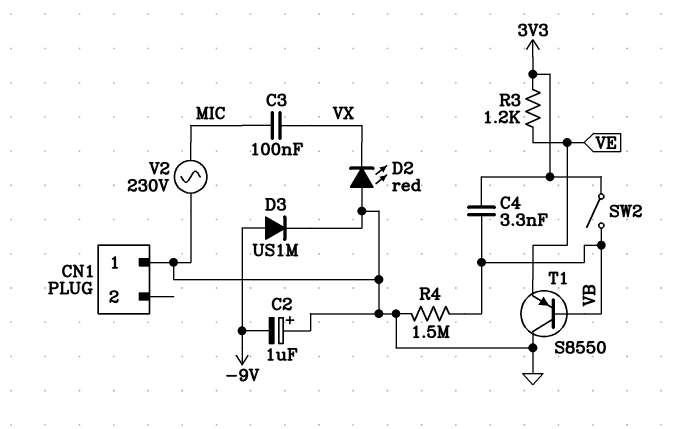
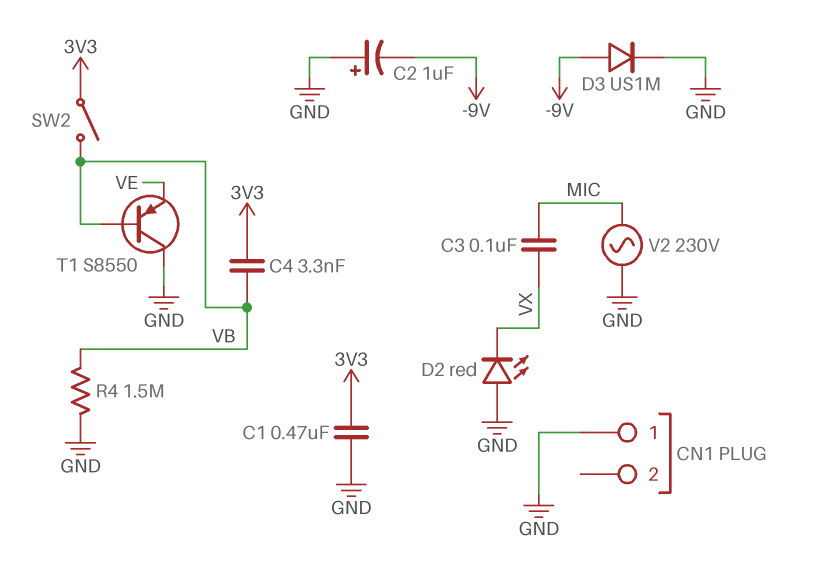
C1: none -> 470nF (3V3, GND)
R3: 1.2k (3V3, VE) -> none

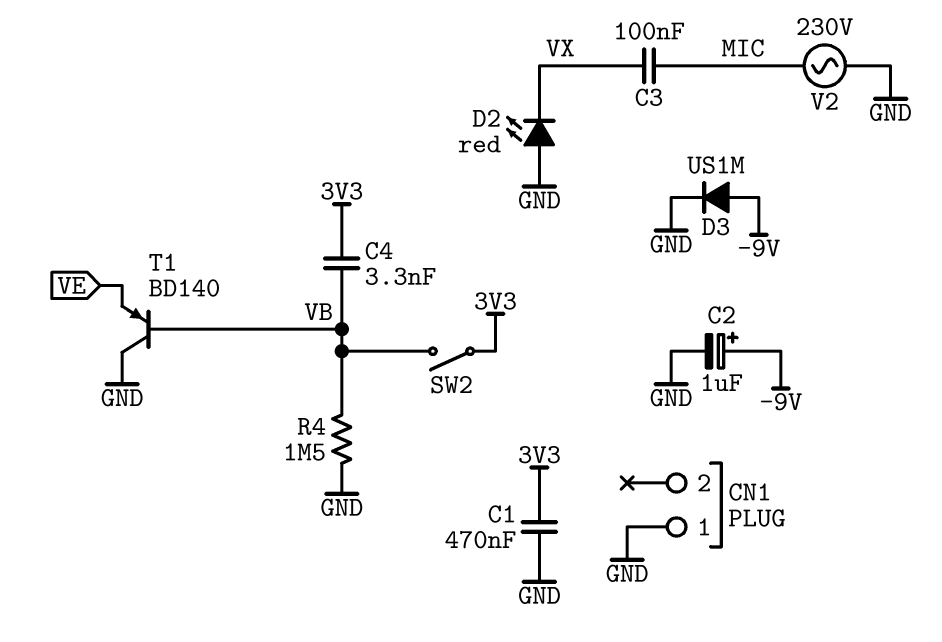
C2: 1uF (plus GND, minus -9V) -> 1uF (plus -9V, minus GND)
T1: PNP S8550 (B VB, C GND, E VE) -> PNP BD140 (B VB, C GND, E VE)

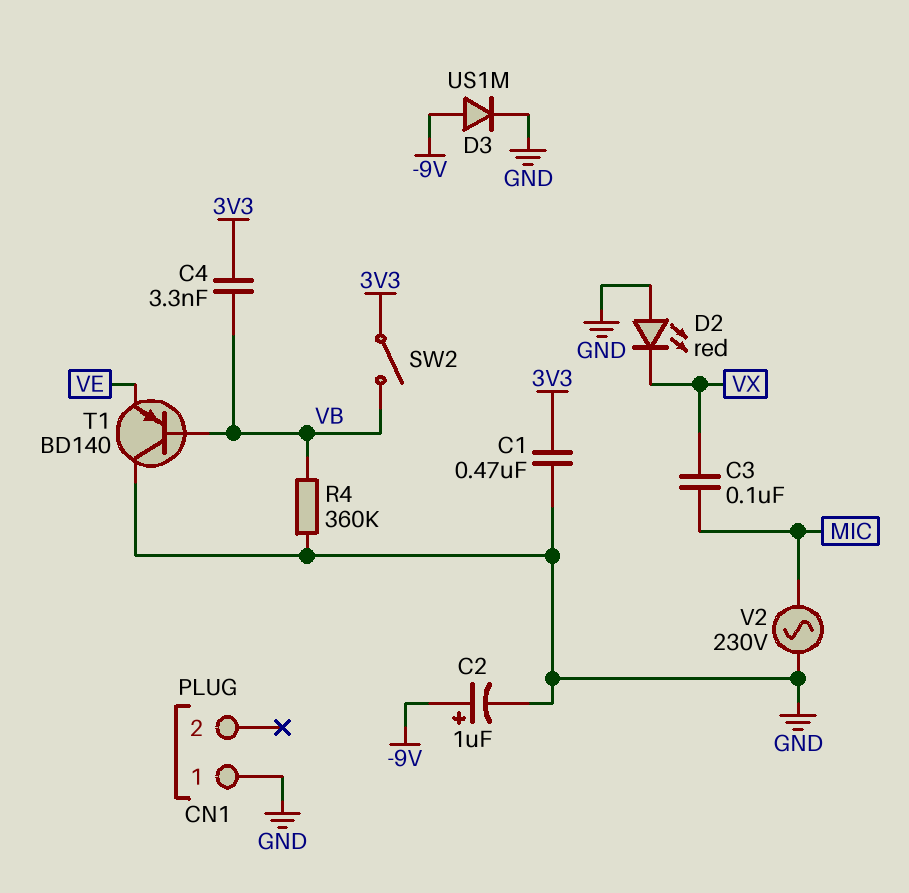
R4: 1.5M (GND, VB) -> 360k (GND, VB)

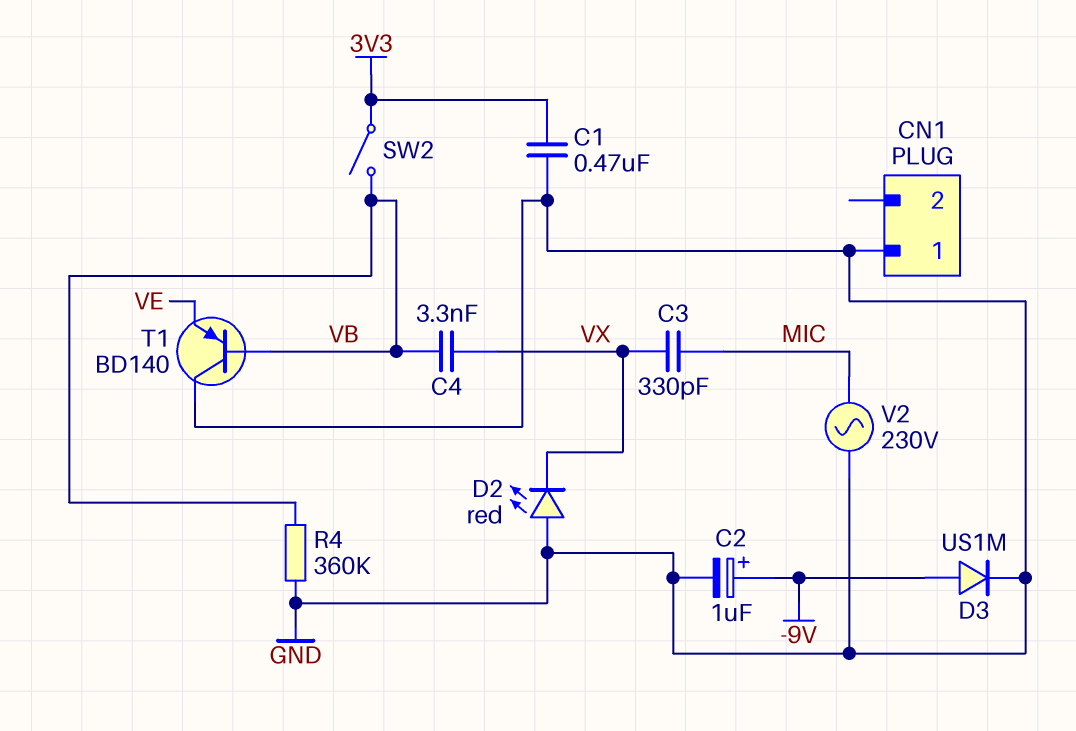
C3: 100nF (MIC, VX) -> 330pF (MIC, VX)
C4: 3.3nF (3V3, VB) -> 3.3nF (VB, VX)

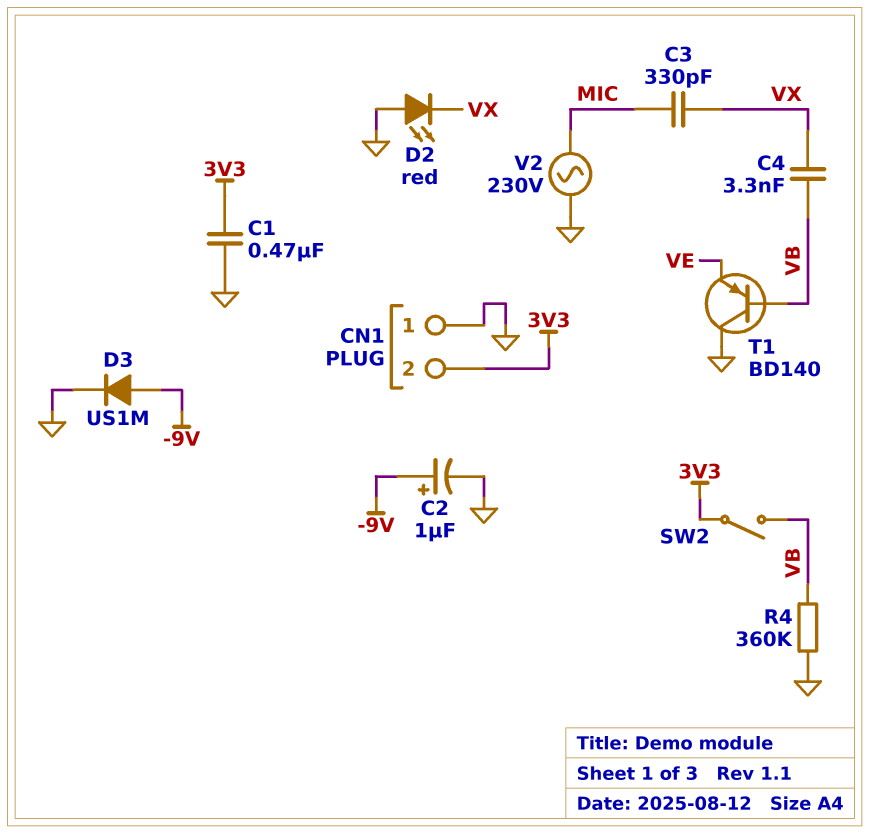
CN1 pin 2: none -> 3V3

